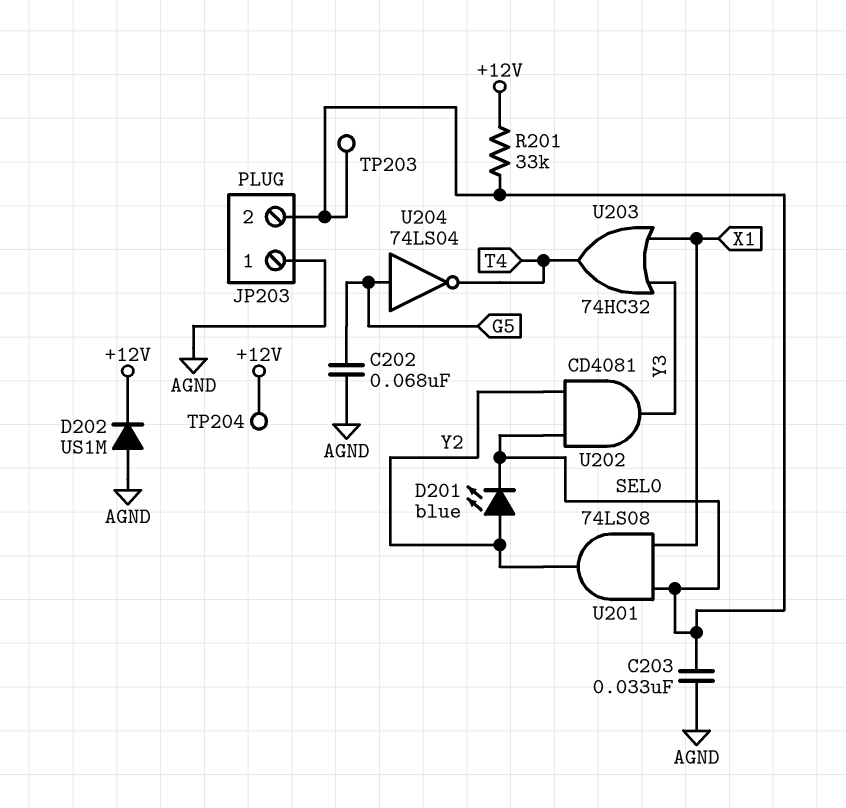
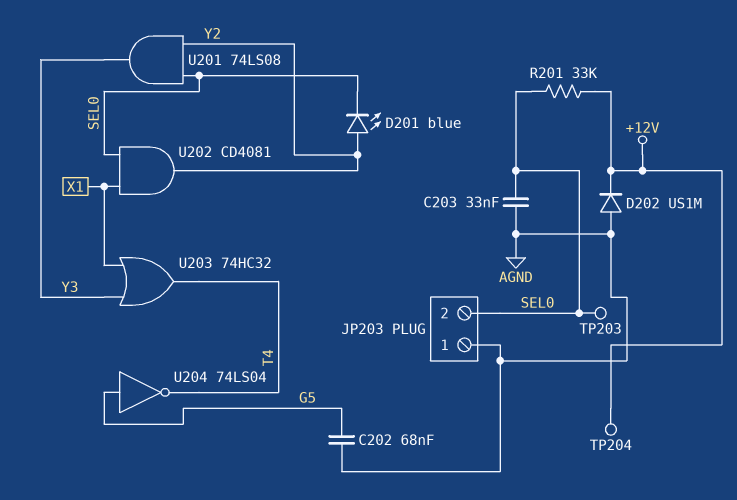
U201: AND 74LS08 (in SEL0, in X1, out Y2) -> AND 74LS08 (in SEL0, in Y2, out Y3)
U202: AND CD4081 (in SEL0, in Y2, out Y3) -> AND CD4081 (in SEL0, in X1, out Y2)

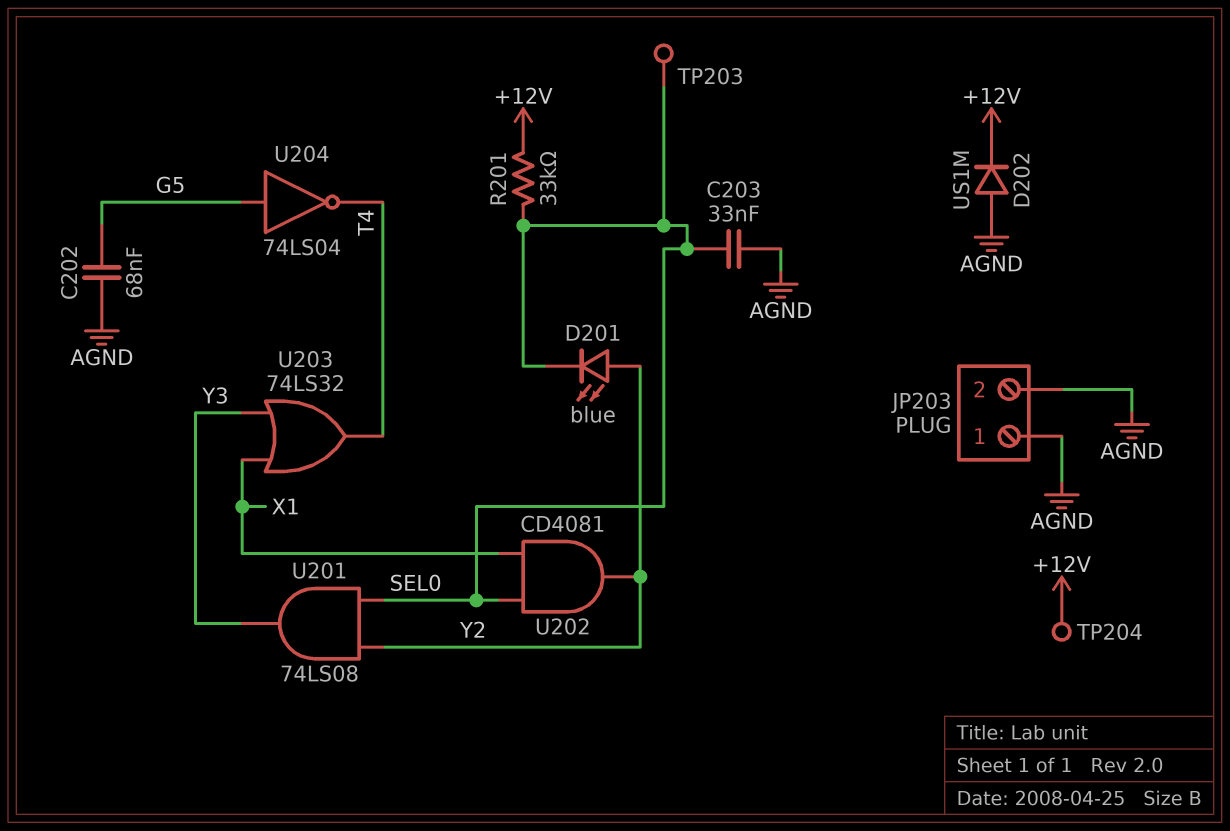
JP203 pin 2: SEL0 -> AGND
U203: OR 74HC32 (in X1, in Y3, out T4) -> OR 74LS32 (in X1, in Y3, out T4)

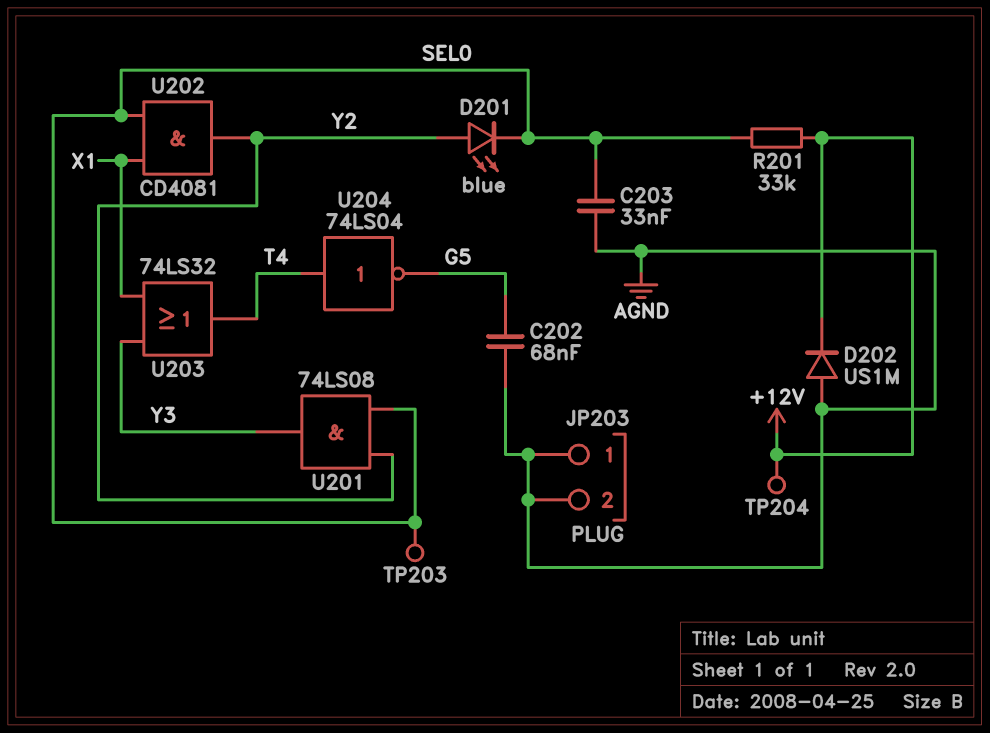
U204: NOT 74LS04 (in G5, out T4) -> NOT 74LS04 (in T4, out G5)

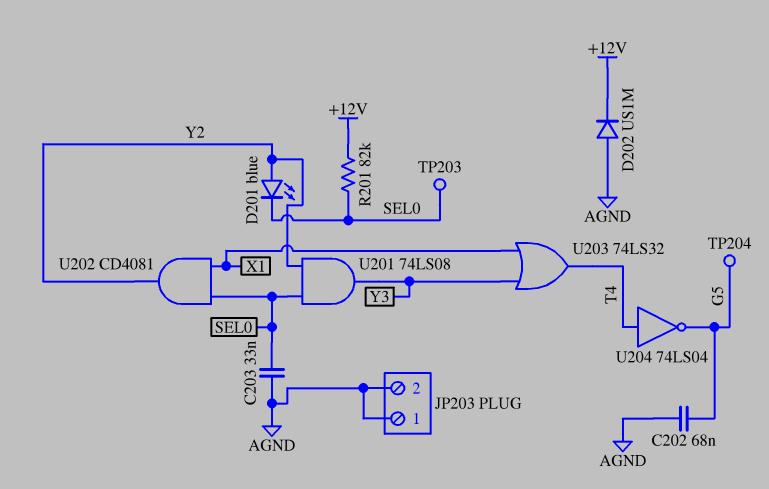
R201: 33k (+12V, SEL0) -> 82k (+12V, SEL0)
TP204: test point (+12V) -> test point (G5)

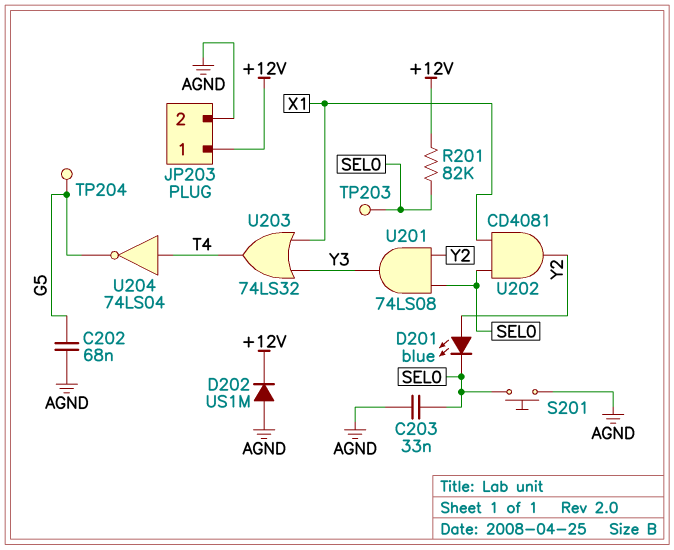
JP203 pin 1: AGND -> +12V
S201: none -> button (AGND, SEL0)

